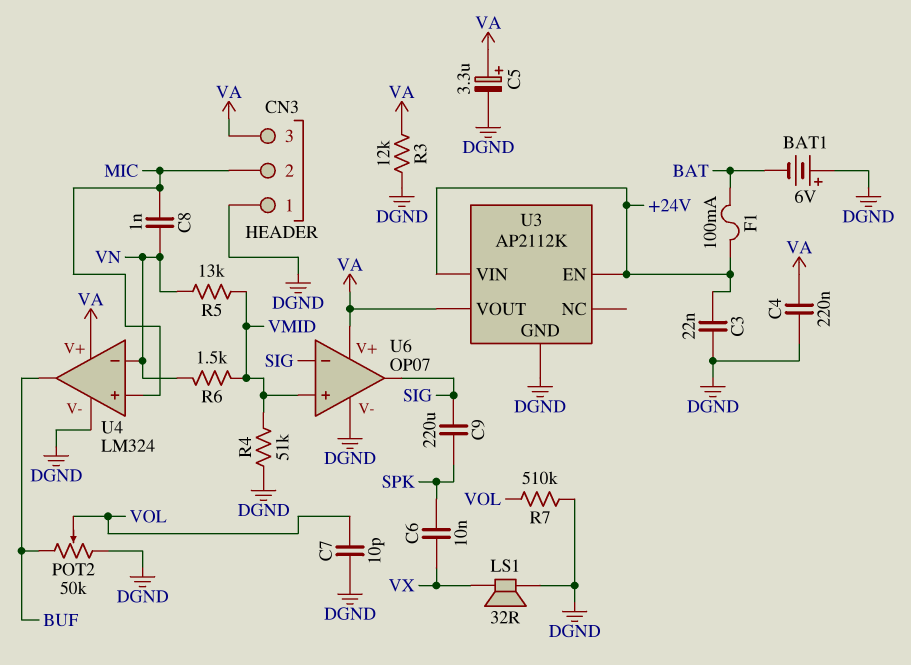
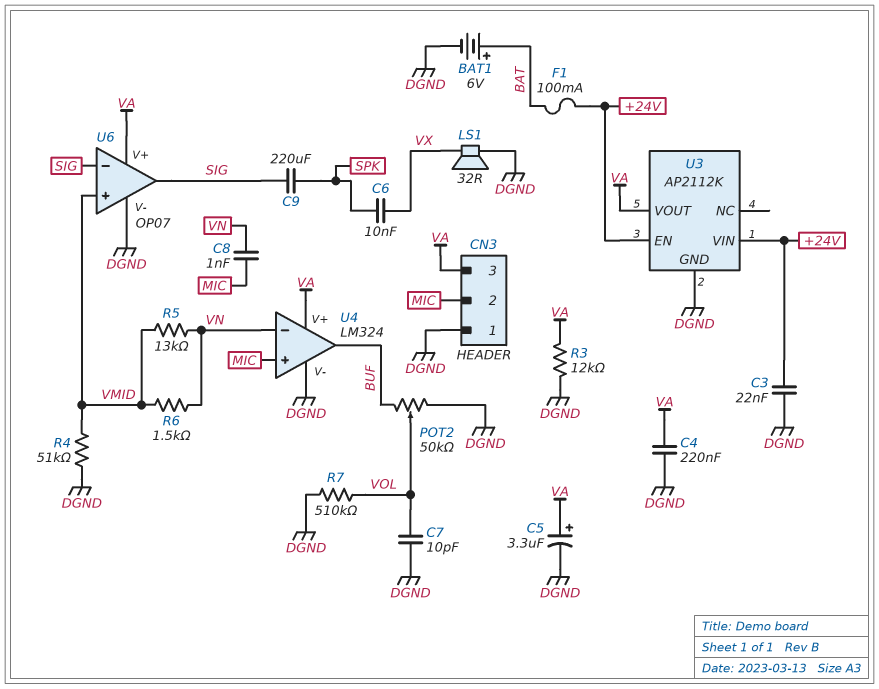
BAT1: 6V (plus DGND, minus BAT) -> 6V (plus BAT, minus DGND)

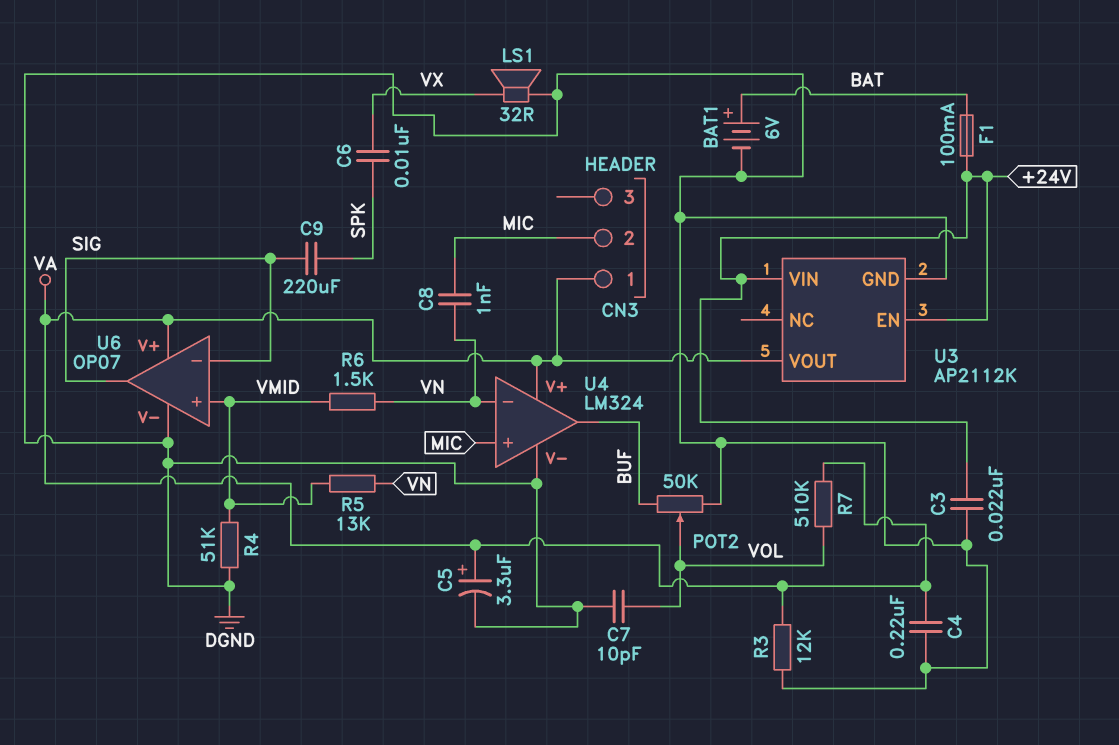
CN3 pin 1: DGND -> VA
CN3 pin 3: VA -> none
R7: 510k (DGND, VOL) -> 510k (VA, VOL)

